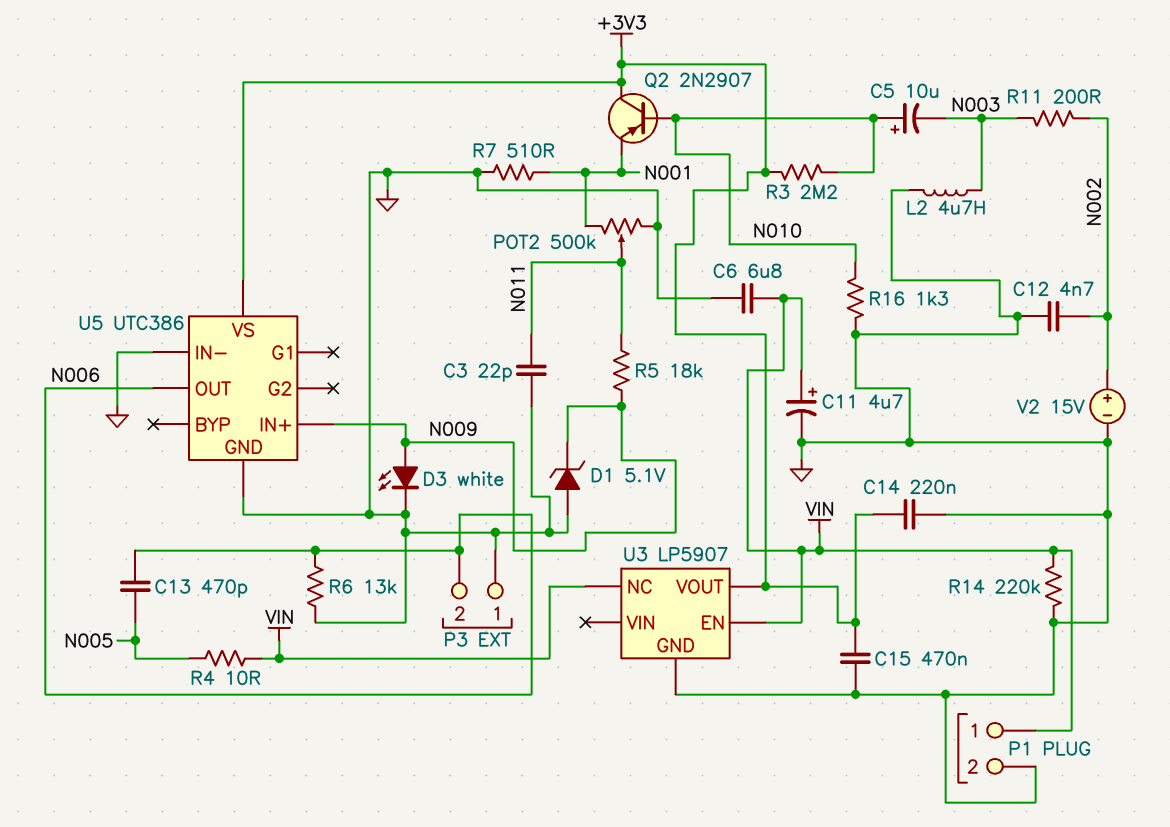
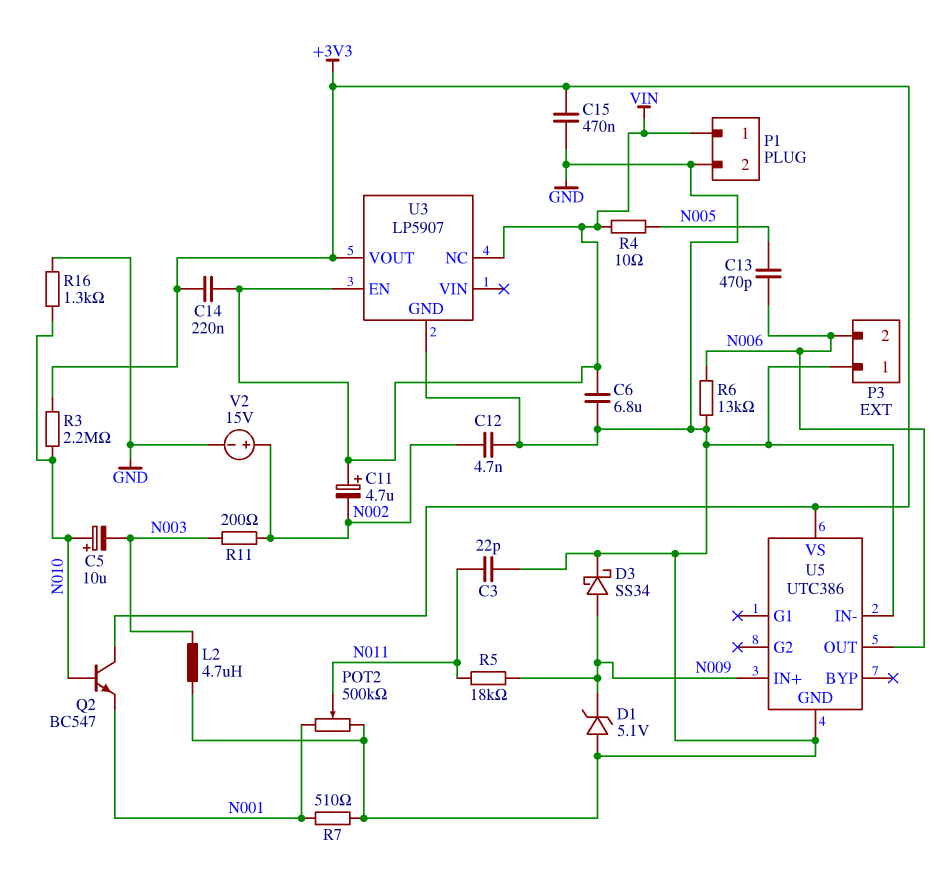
C11: 4.7uF (plus VIN, minus GND) -> 4.7uF (plus VIN, minus N002)
C14: 220nF (+3V3, GND) -> 220nF (+3V3, VIN)
D3: LED white (A N009, K GND) -> schottky SS34 (A N009, K GND)
Q2: PNP 2N2907 (B N010, C +3V3, E N001) -> NPN BC547 (B N010, C +3V3, E N001)
R14: 220k (GND, VIN) -> none

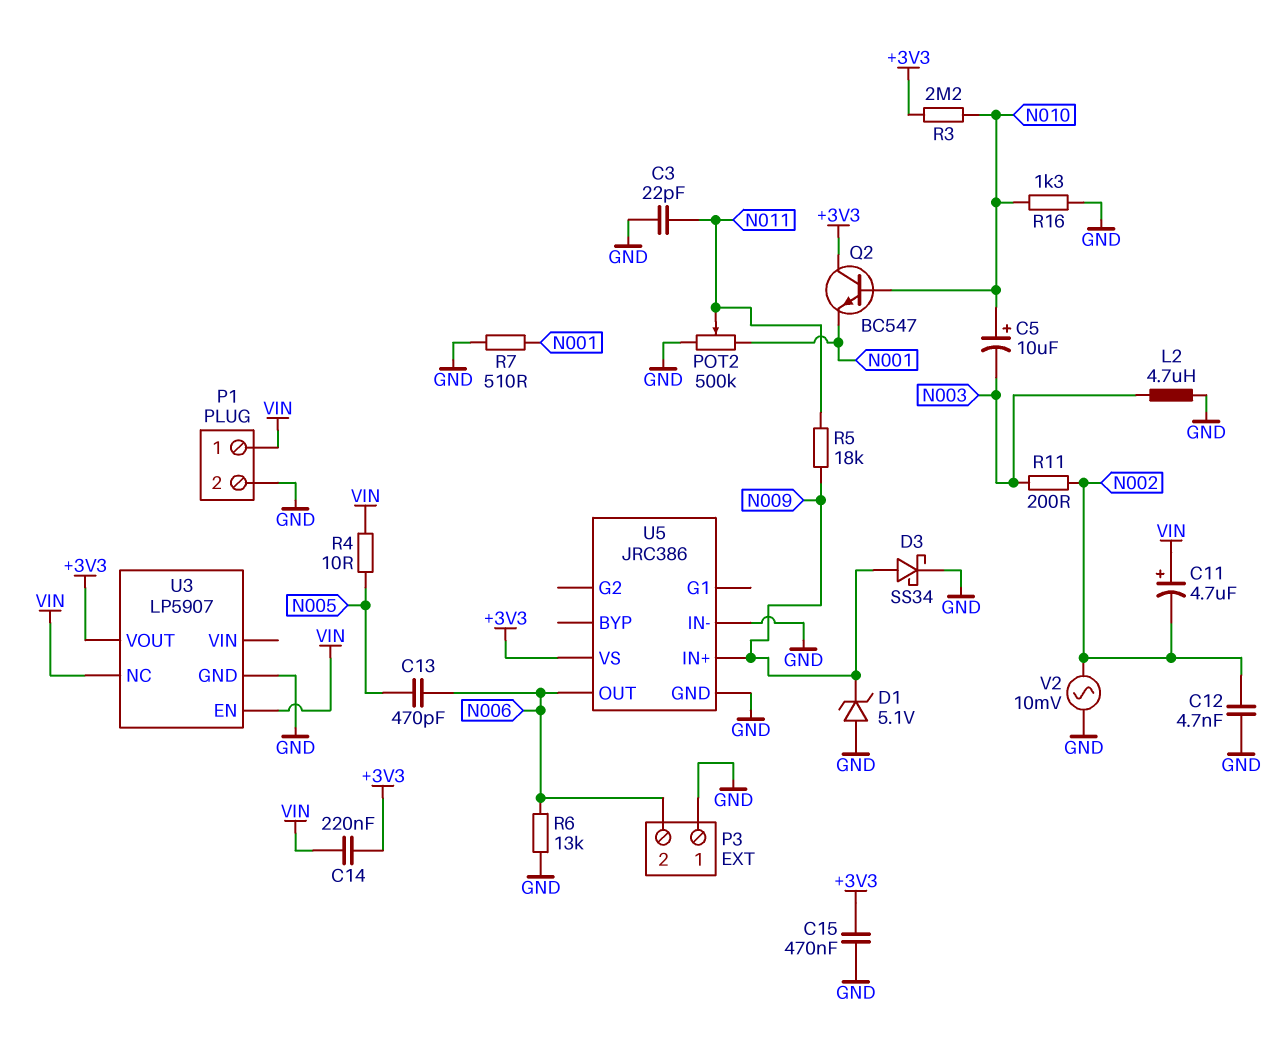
C6: 6.8uF (GND, VIN) -> none
U5: UTC386 -> JRC386
V2: 15V (plus N002, minus GND) -> AC 10mV (GND, N002)

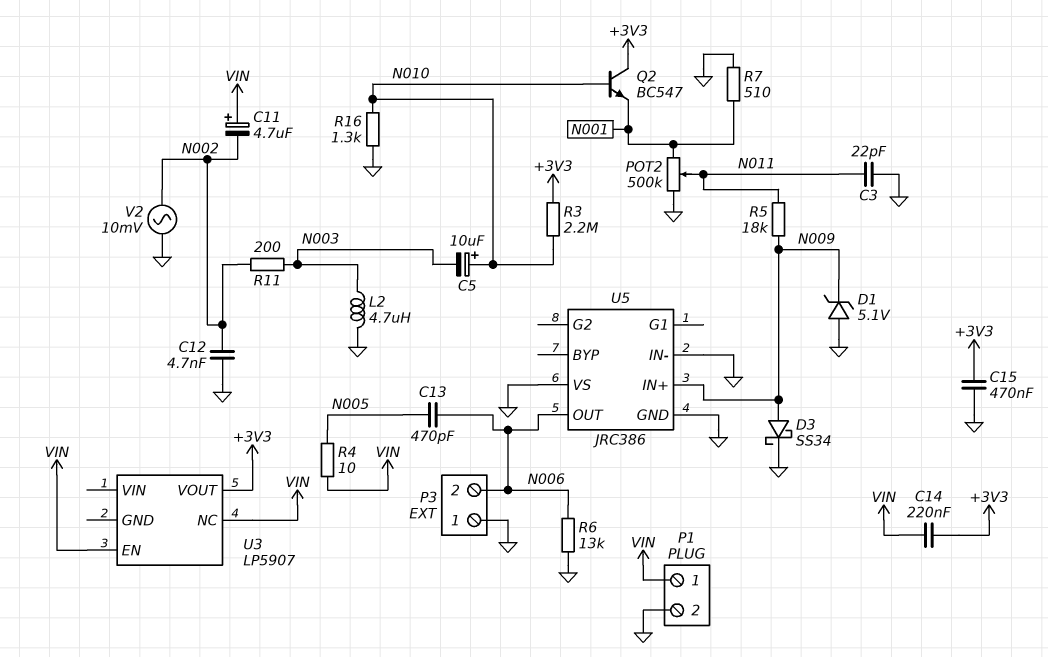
U3 pin GND: GND -> none
U5 pin VS: +3V3 -> GND

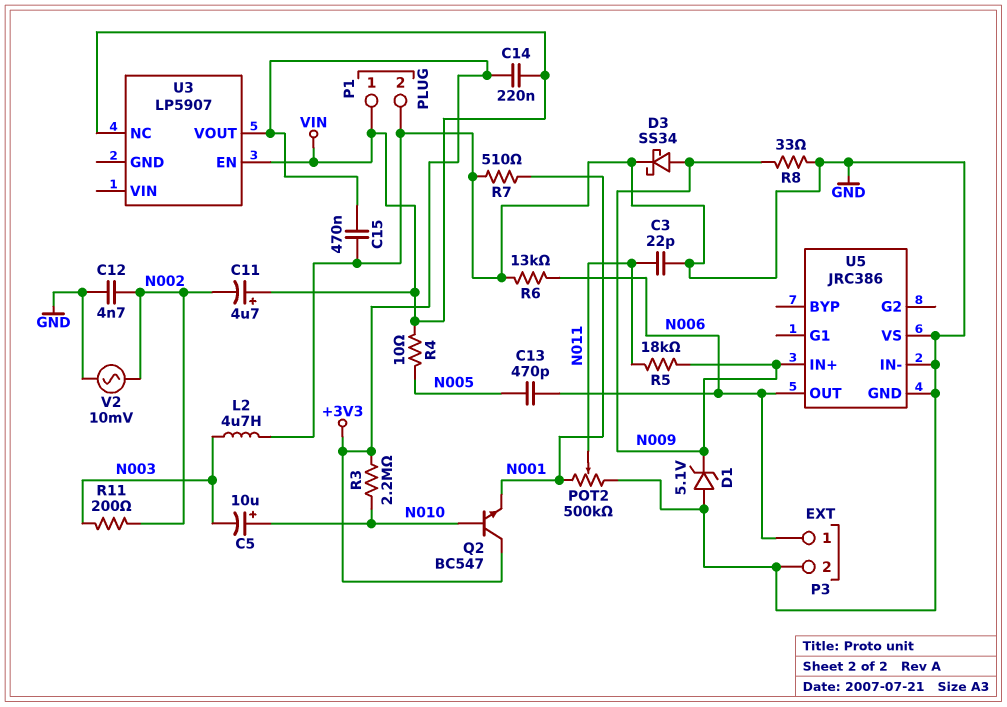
P3 pin 1: GND -> N006
P3 pin 2: N006 -> GND
R8: none -> 33 (GND, N009)
R16: 1.3k (GND, N010) -> none

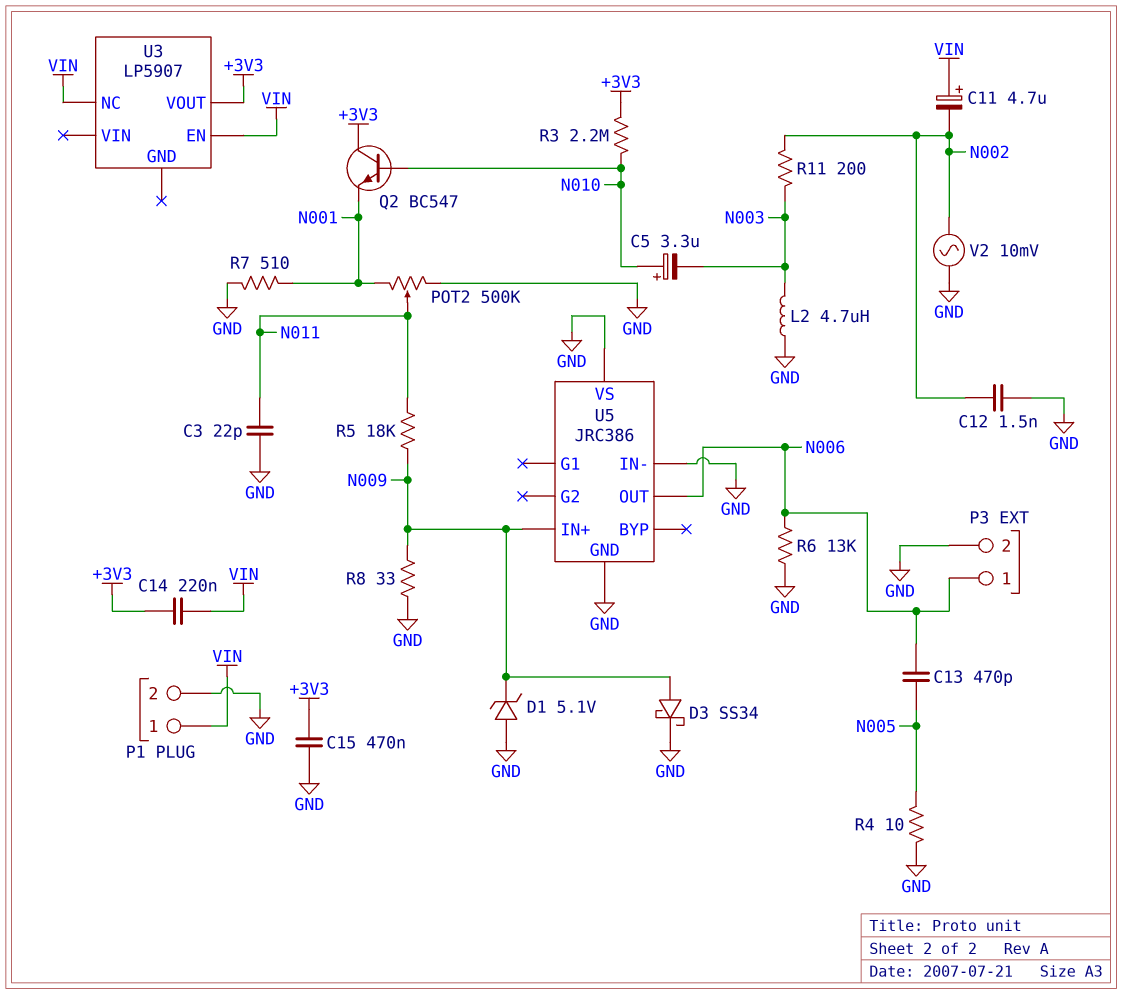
C5: 10uF (plus N010, minus N003) -> 3.3uF (plus N010, minus N003)
C12: 4.7nF (GND, N002) -> 1.5nF (GND, N002)
R4: 10 (N005, VIN) -> 10 (GND, N005)

